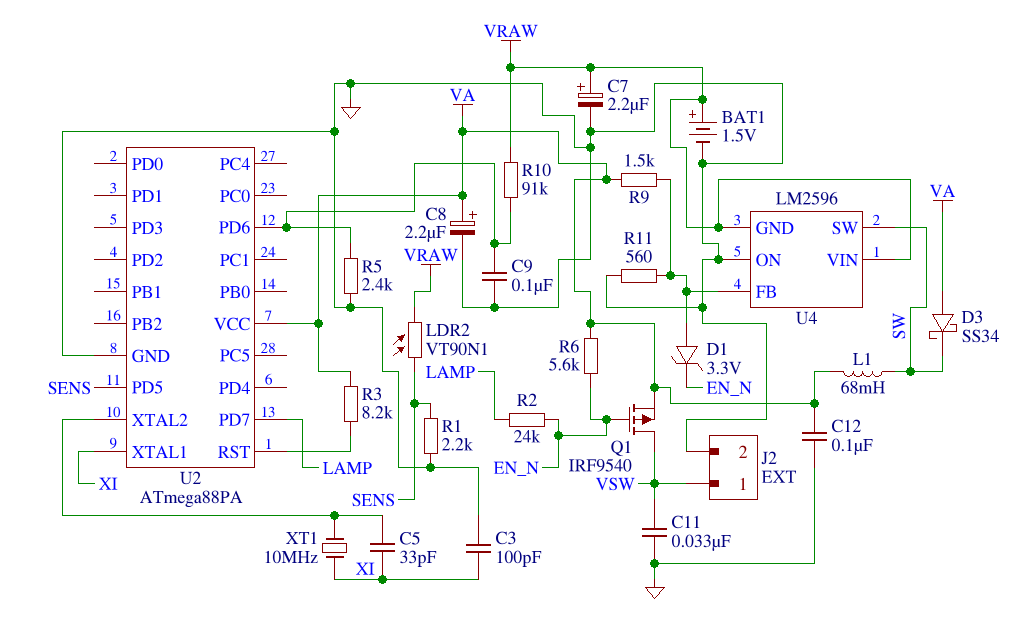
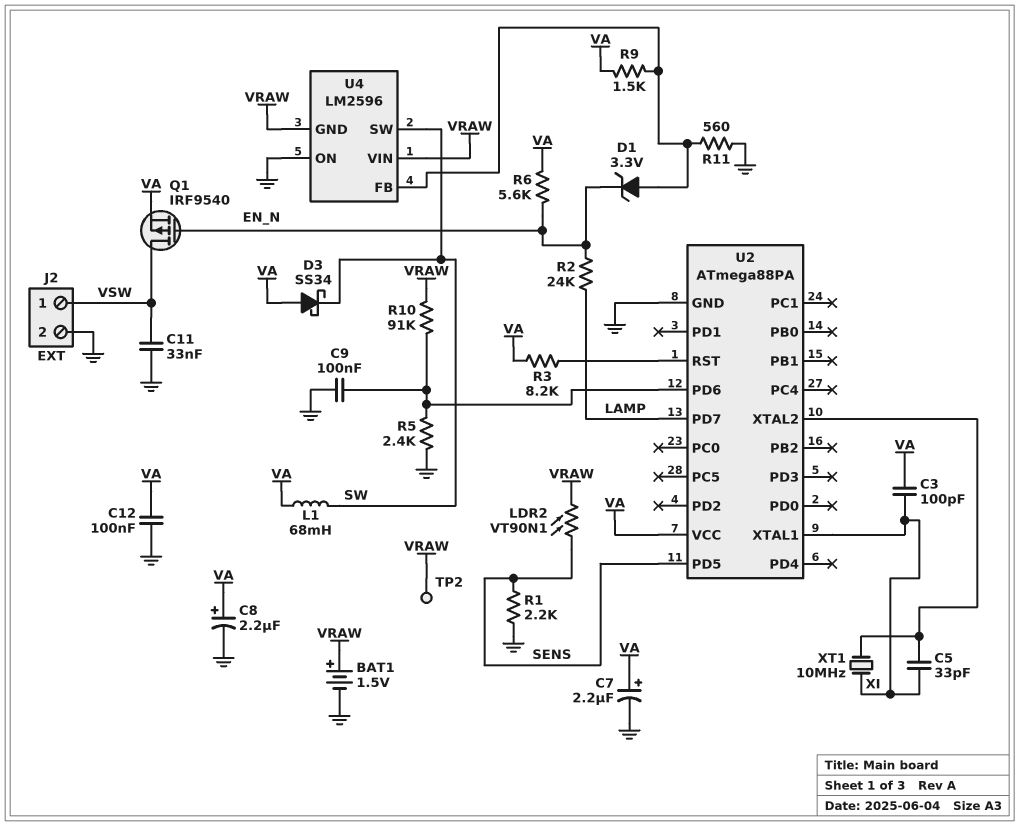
C3: 100pF (GND, XI) -> 100pF (VA, XI)
C7: 2.2uF (plus VRAW, minus GND) -> 2.2uF (plus VA, minus GND)
TP2: none -> test point (VRAW)

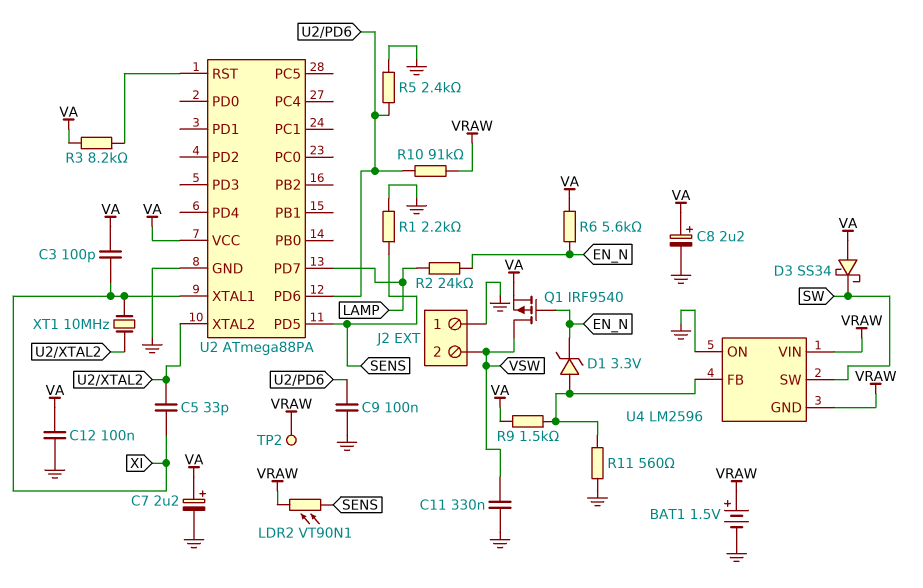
C11: 33nF (GND, VSW) -> 330nF (GND, VSW)
J2 pin 1: VSW -> GND
J2 pin 2: GND -> VSW
L1: 68mH (SW, VA) -> none

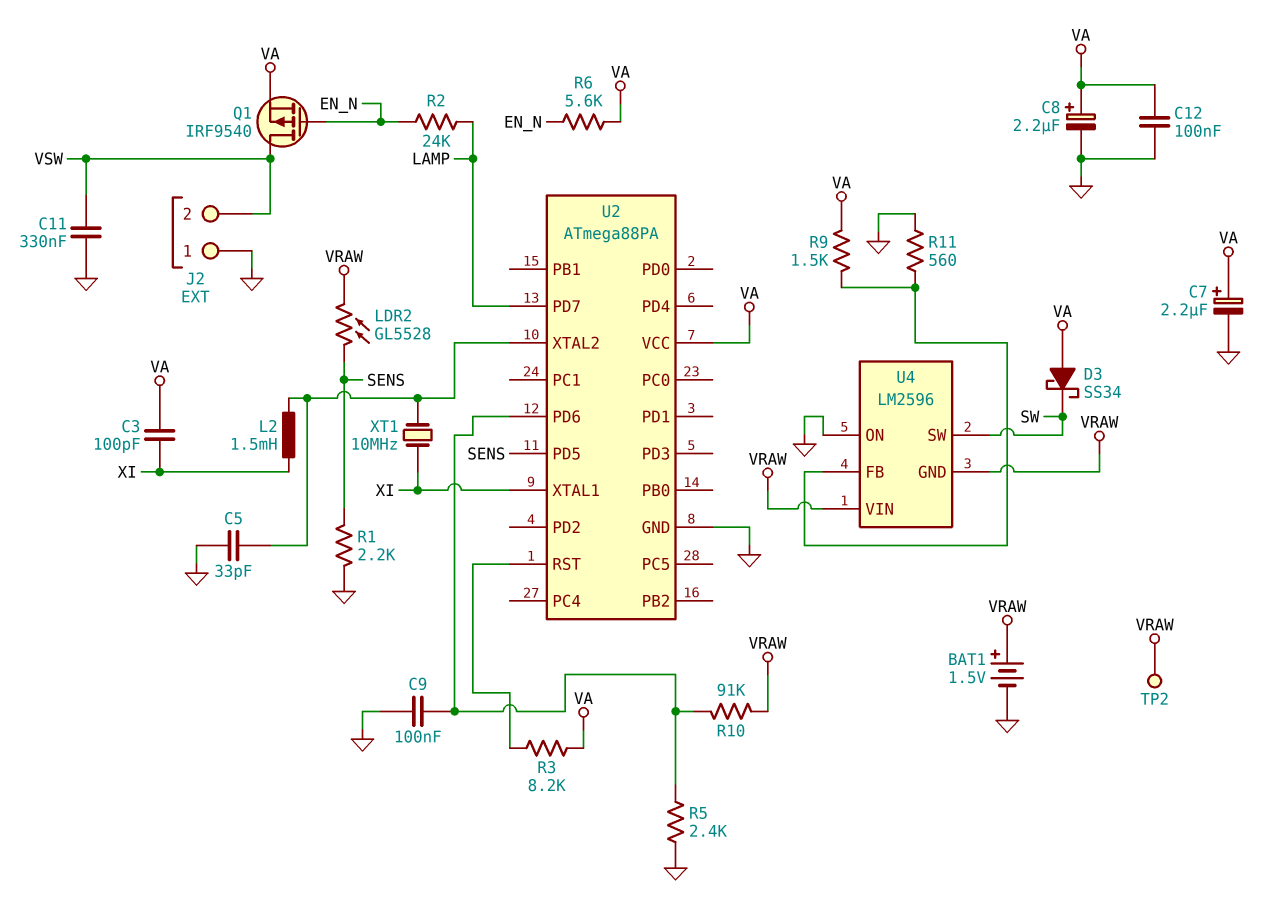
C5: 33pF (U2/XTAL2, XI) -> 33pF (GND, U2/XTAL2)
D1: zener 3.3V (A U4/FB, K EN_N) -> none
L2: none -> 1.5mH (U2/XTAL2, XI)
LDR2: VT90N1 (SENS, VRAW) -> GL5528 (SENS, VRAW)

